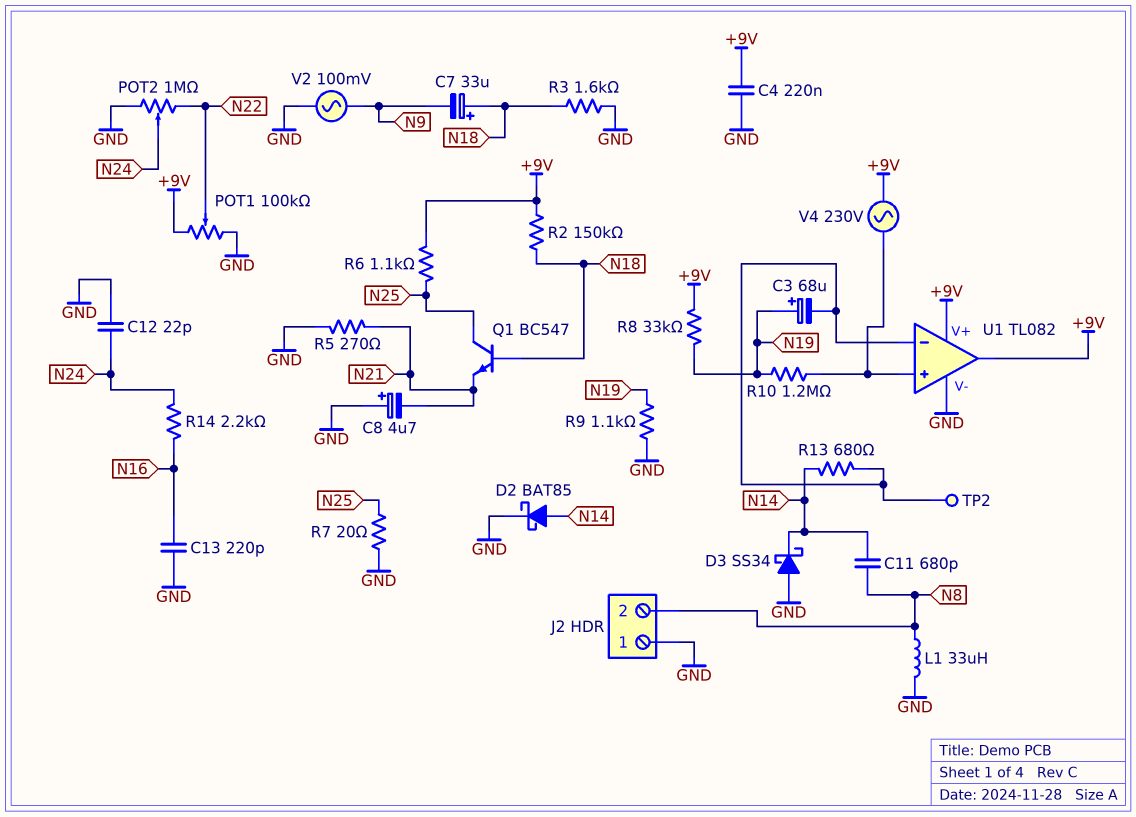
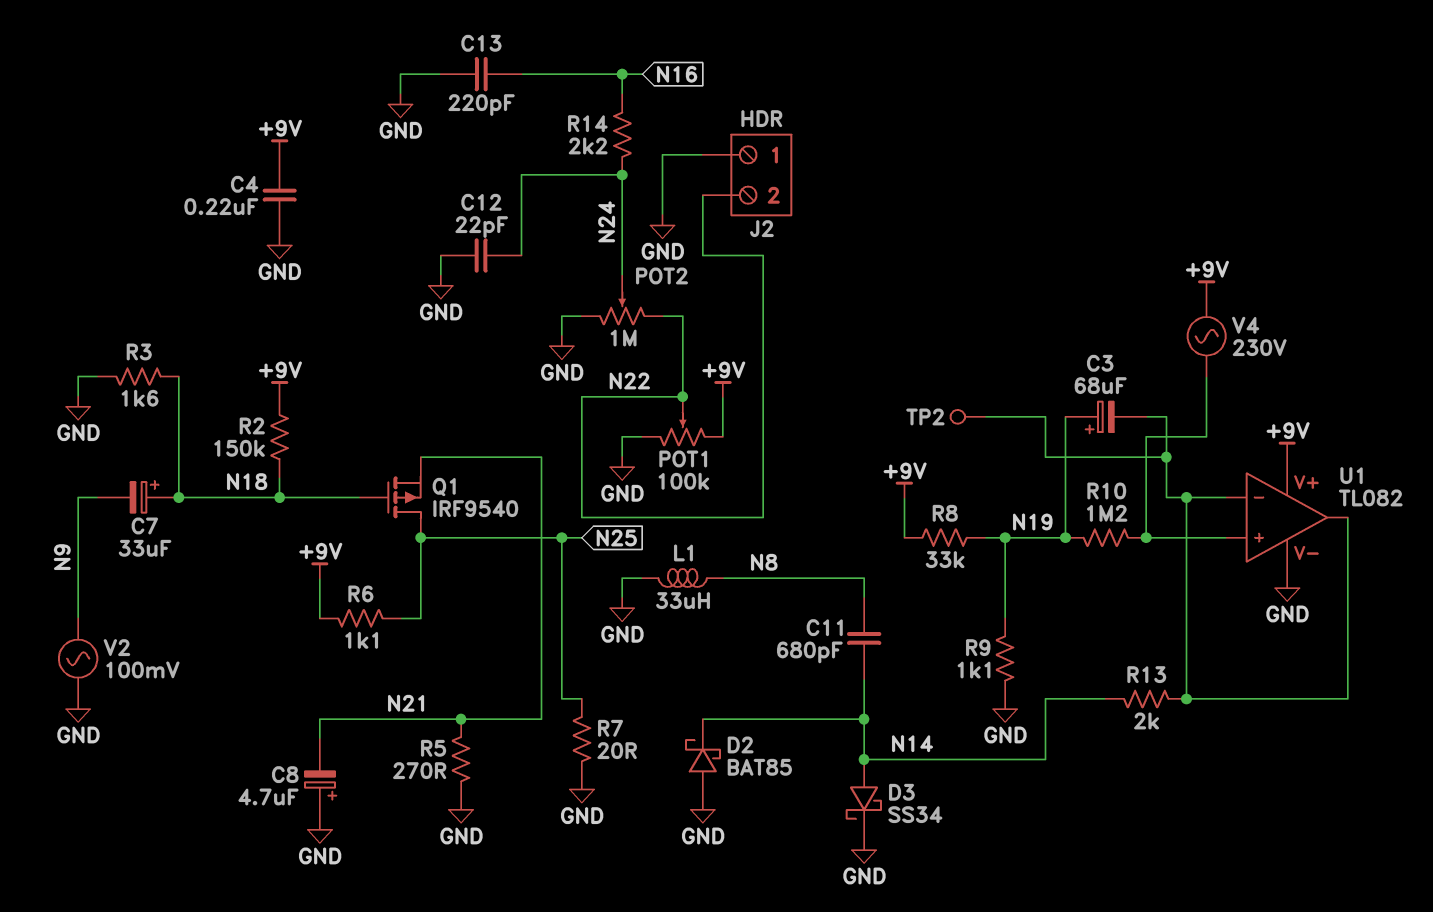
D2: schottky BAT85 (A N14, K GND) -> schottky BAT85 (A GND, K N14)
D3: schottky SS34 (A GND, K N14) -> schottky SS34 (A N14, K GND)
J2 pin 2: N8 -> N22
Q1: NPN BC547 (B N18, C N25, E N21) -> PMOS IRF9540 (G N18, D N25, S N21)
R13: 680 (N14, U1/in-) -> 2k (N14, U1/in-)
U1 pin out: +9V -> U1/in-

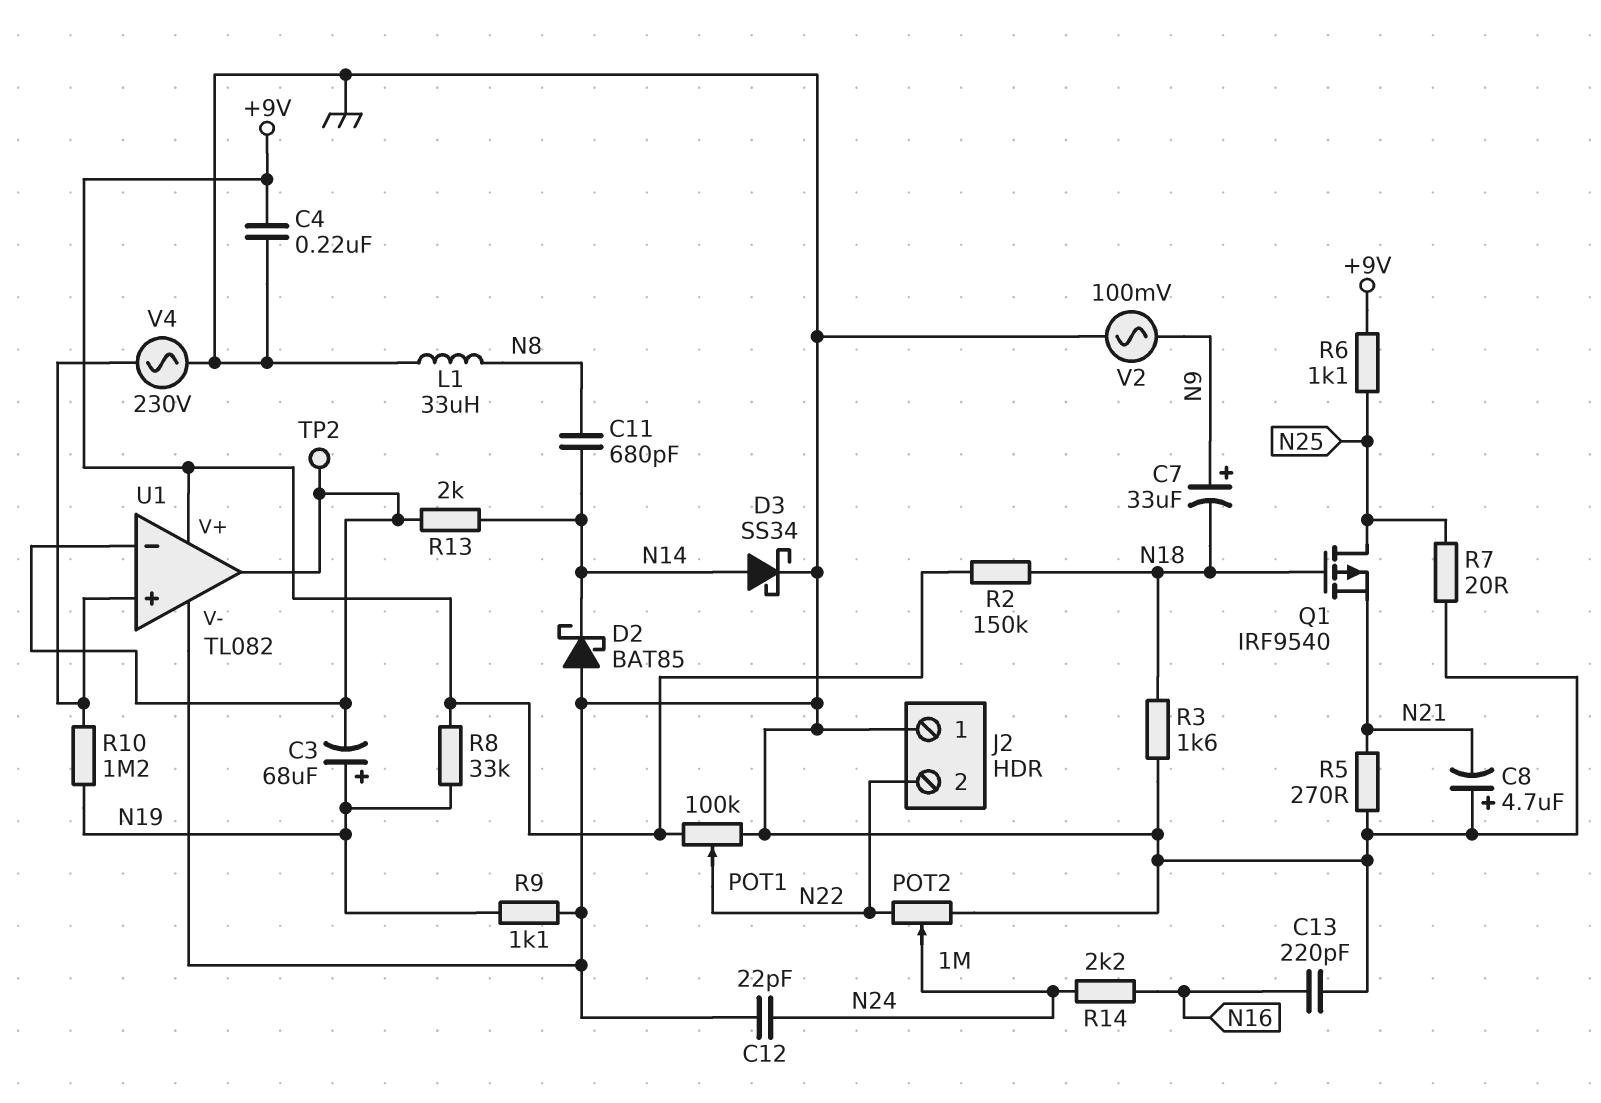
C7: 33uF (plus N18, minus N9) -> 33uF (plus N9, minus N18)
V4: AC 230V (+9V, U1/in+) -> AC 230V (GND, U1/in+)

